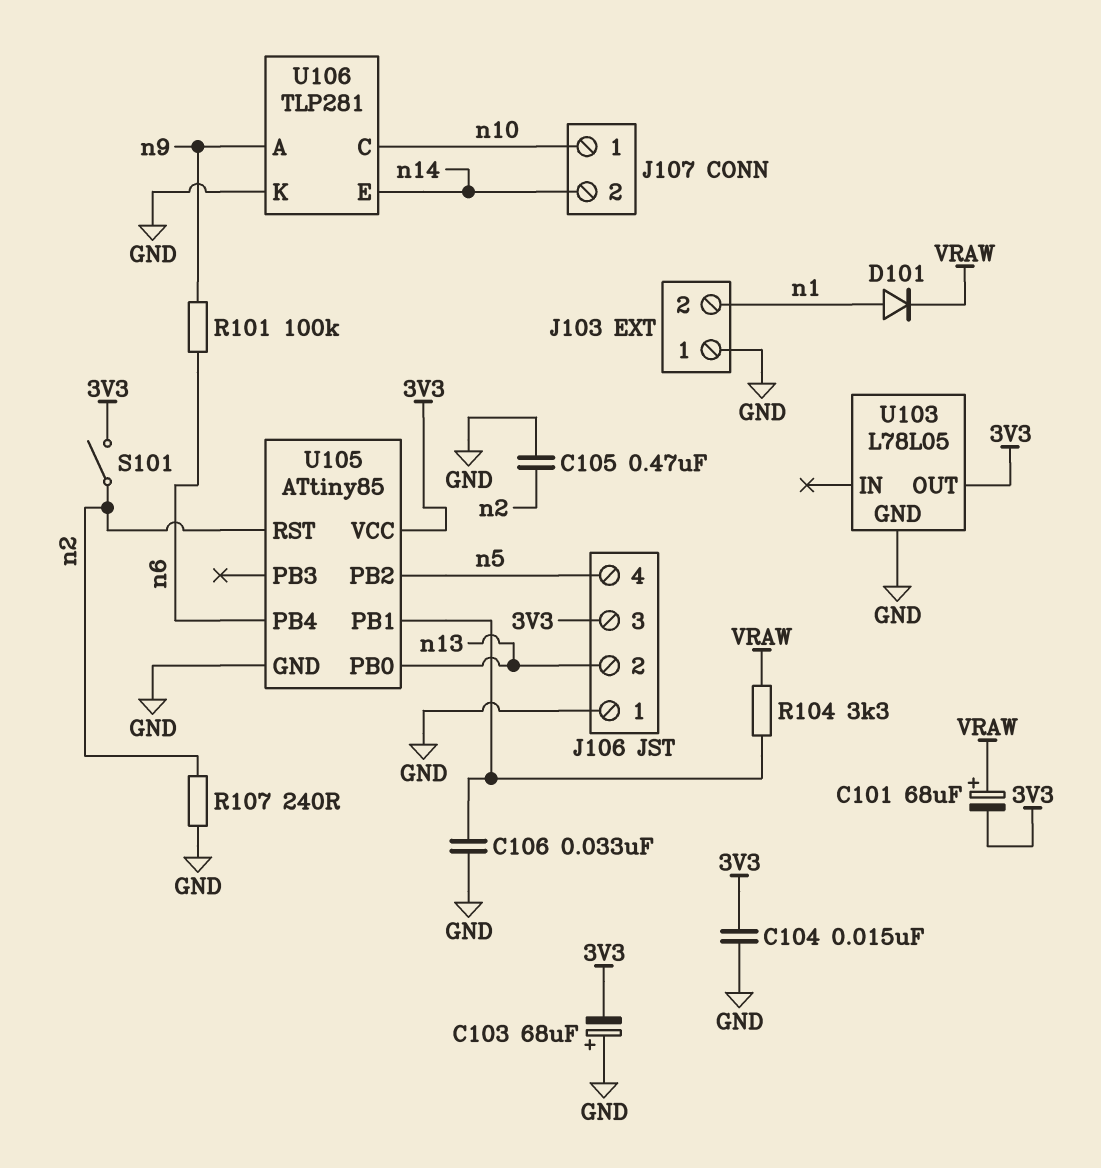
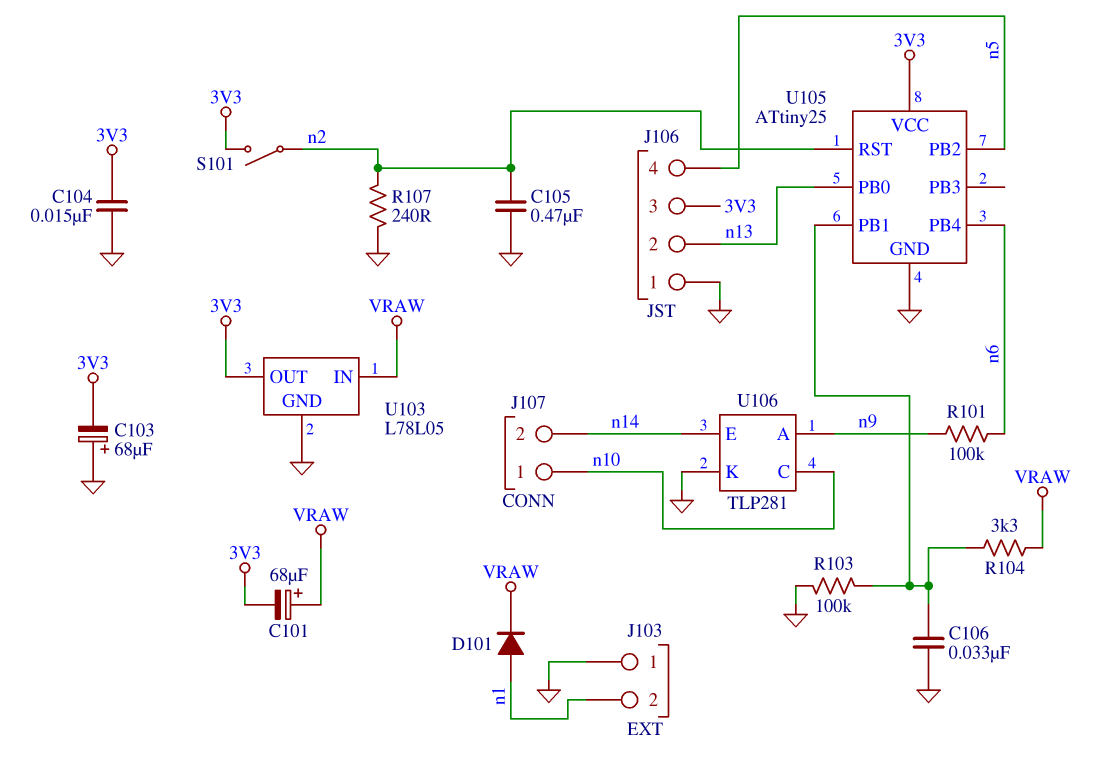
R103: none -> 100k (GND, U105/PB1)
U103 pin IN: none -> VRAW
U105: ATtiny85 -> ATtiny25

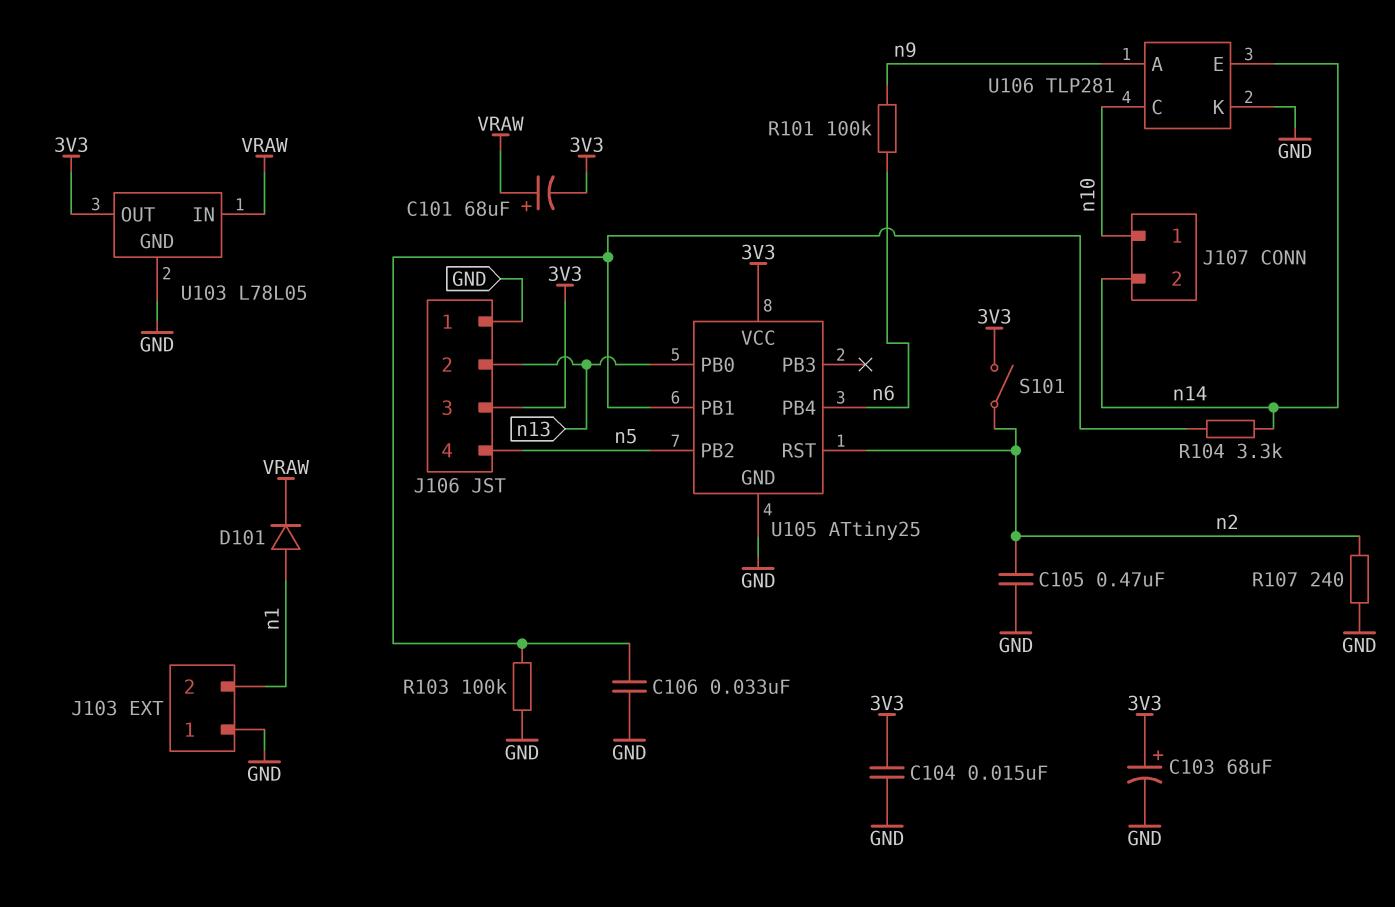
C103: 68uF (plus GND, minus 3V3) -> 68uF (plus 3V3, minus GND)
R104: 3.3k (U105/PB1, VRAW) -> 3.3k (U105/PB1, n14)

